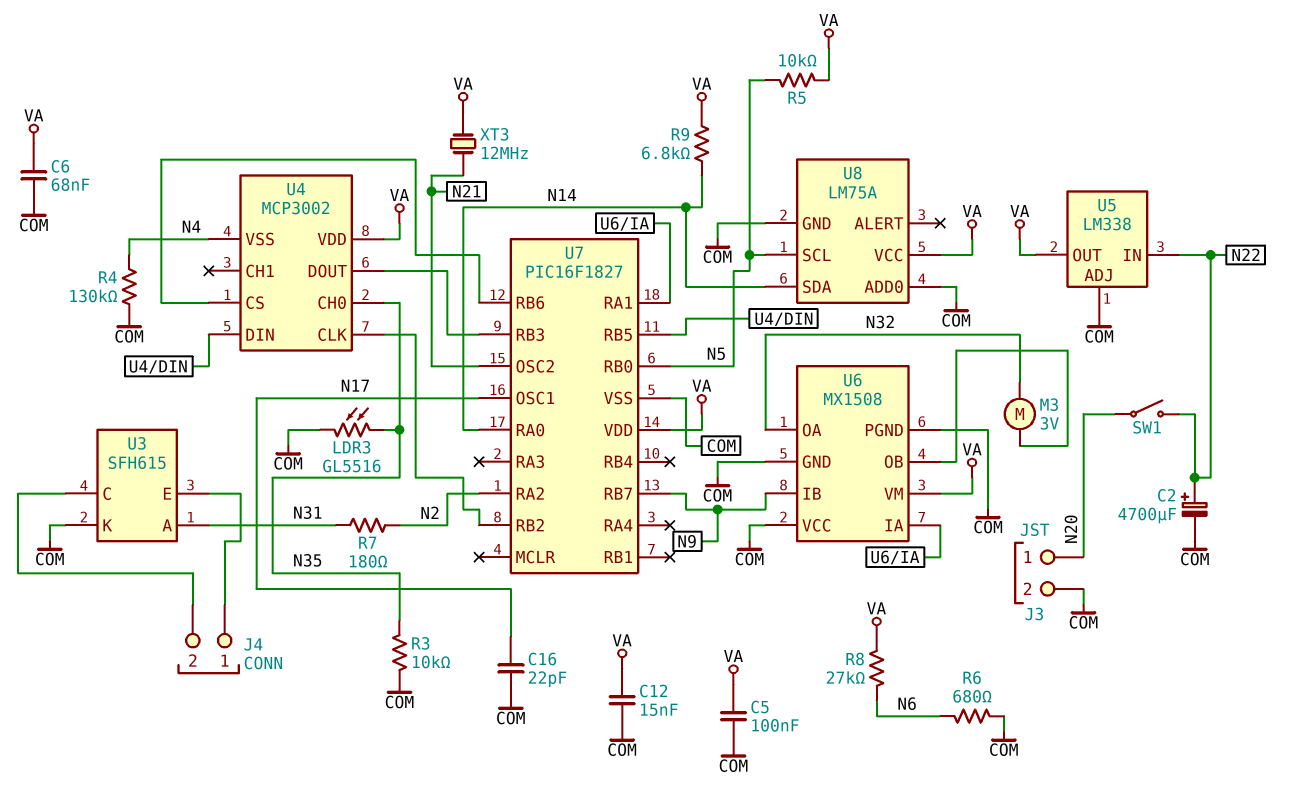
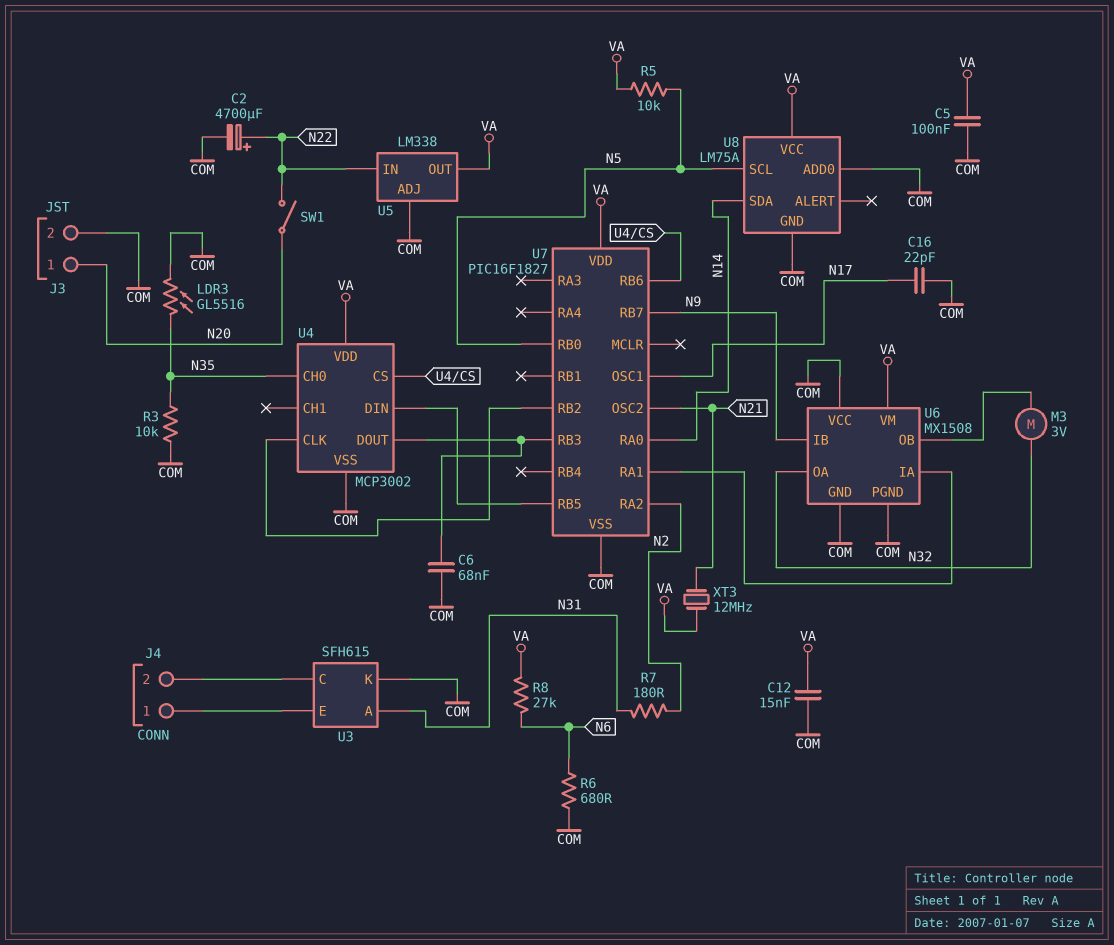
C6: 68nF (COM, VA) -> 68nF (COM, U4/DOUT)
R4: 130k (COM, N4) -> none
R9: 6.8k (N14, VA) -> none
U4 pin VSS: N4 -> COM

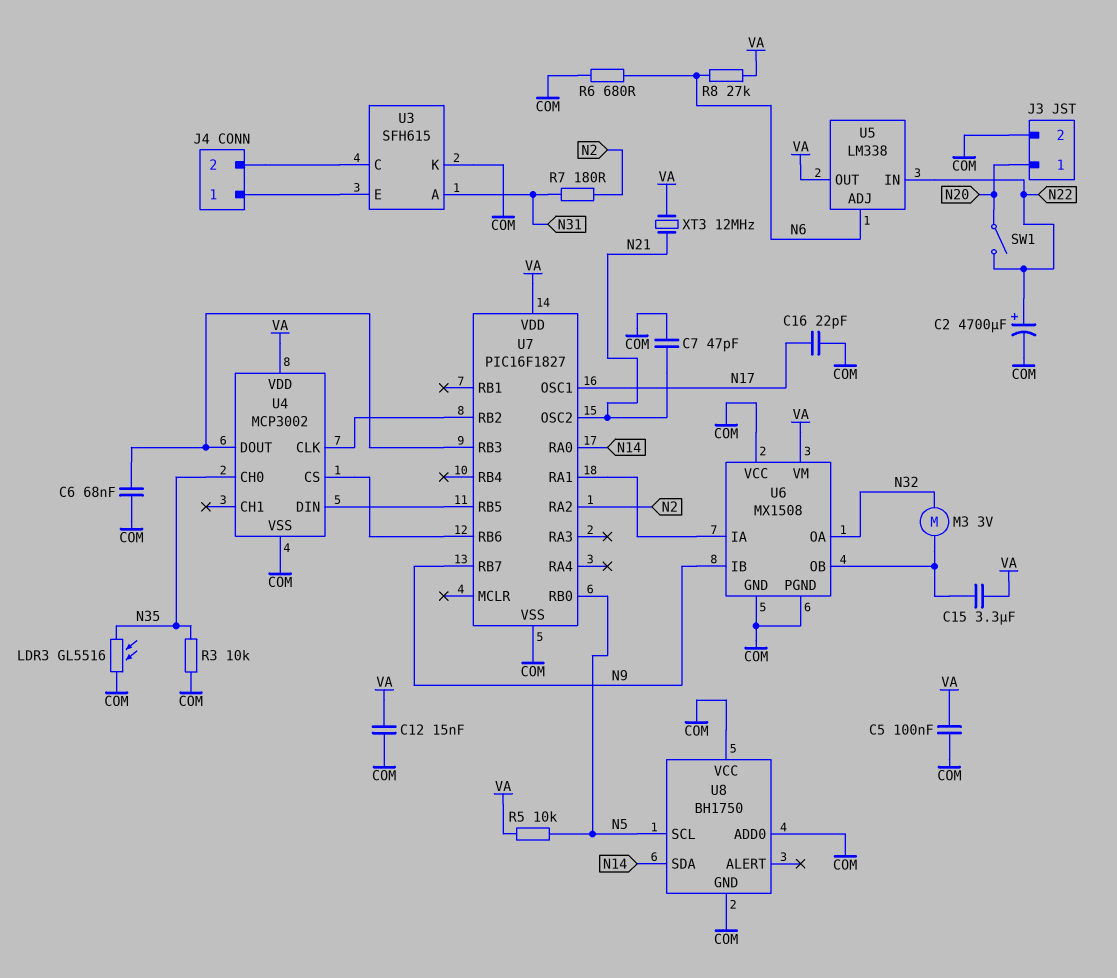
C7: none -> 47pF (COM, N21)
C15: none -> 3.3uF (U6/OB, VA)
U5 pin ADJ: COM -> N6
U8: LM75A -> BH1750
U8 pin VCC: VA -> COM

